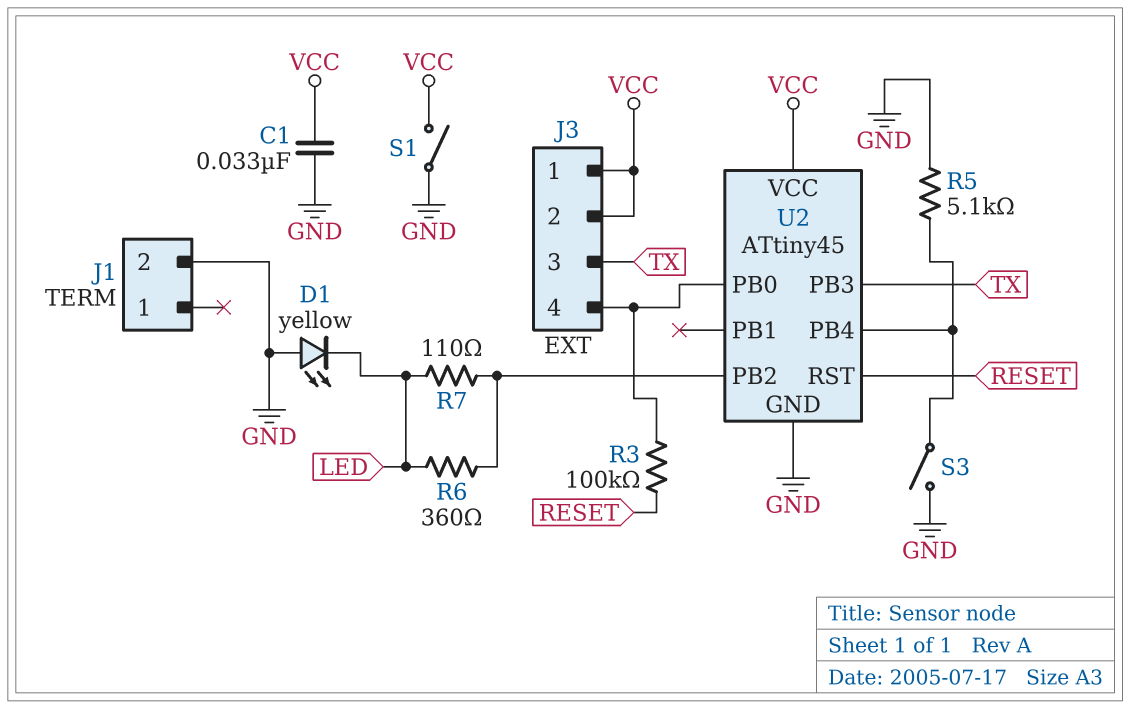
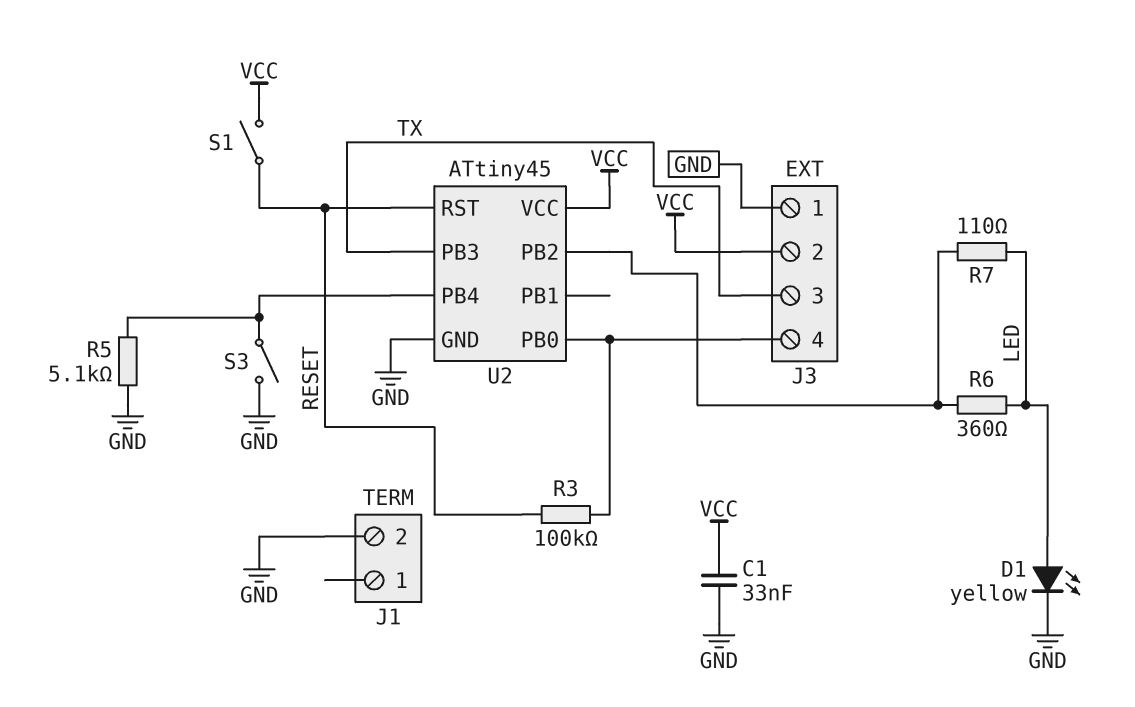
D1: LED yellow (A GND, K LED) -> LED yellow (A LED, K GND)
J3 pin 1: VCC -> GND
S1: switch (GND, VCC) -> switch (RESET, VCC)

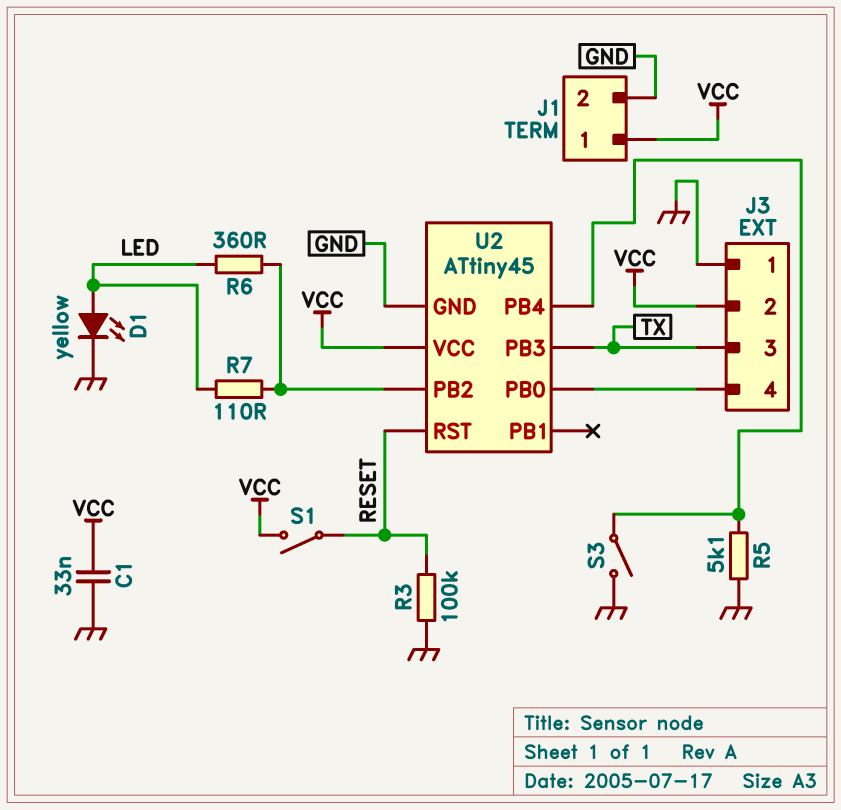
J1 pin 1: none -> VCC
R3: 100k (J3/4, RESET) -> 100k (GND, RESET)

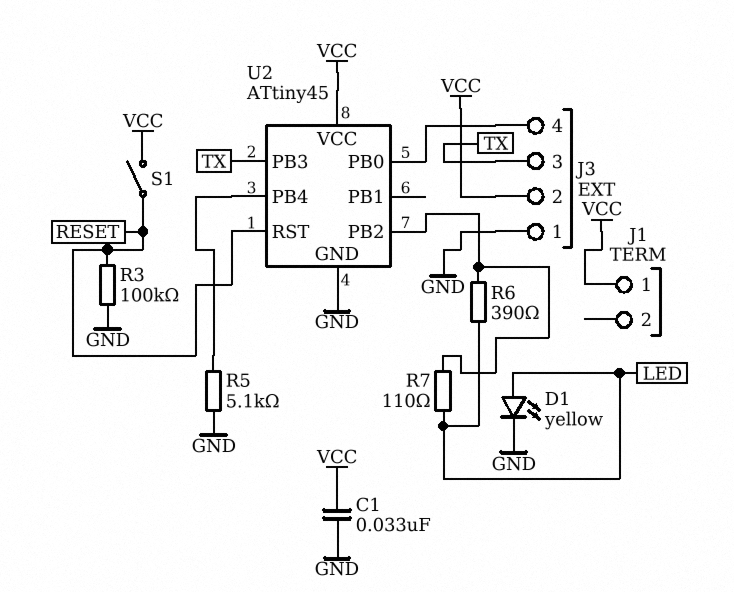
J1 pin 2: GND -> none
R6: 360 (LED, U2/PB2) -> 390 (LED, U2/PB2)
S3: switch (GND, U2/PB4) -> none

